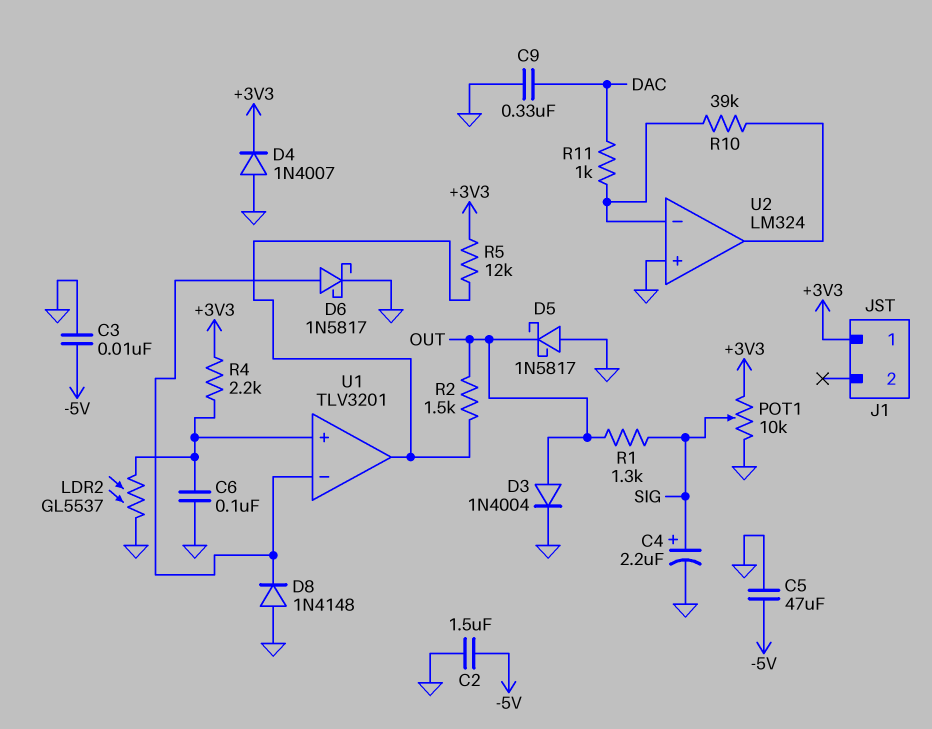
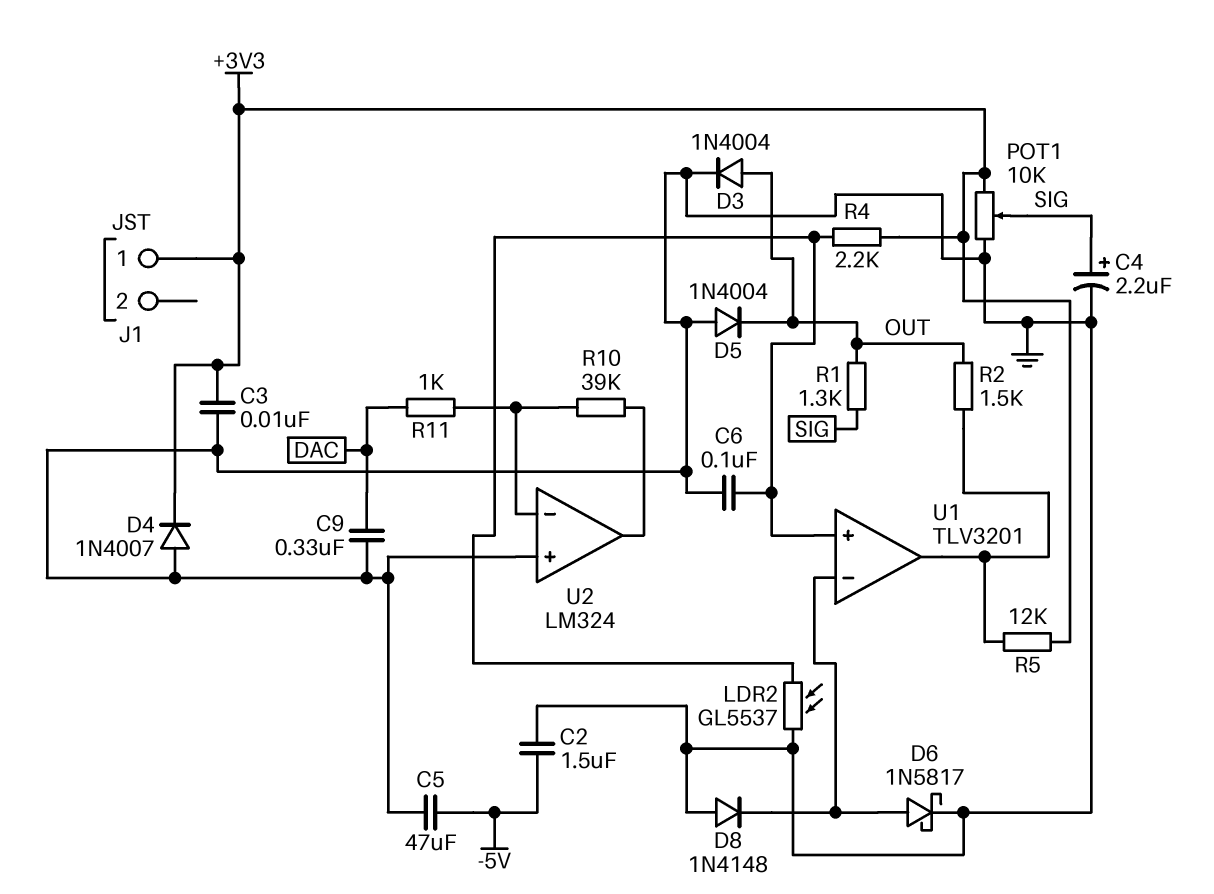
C3: 10nF (-5V, GND) -> 10nF (+3V3, GND)
D5: schottky 1N5817 (A GND, K OUT) -> diode 1N4004 (A GND, K OUT)

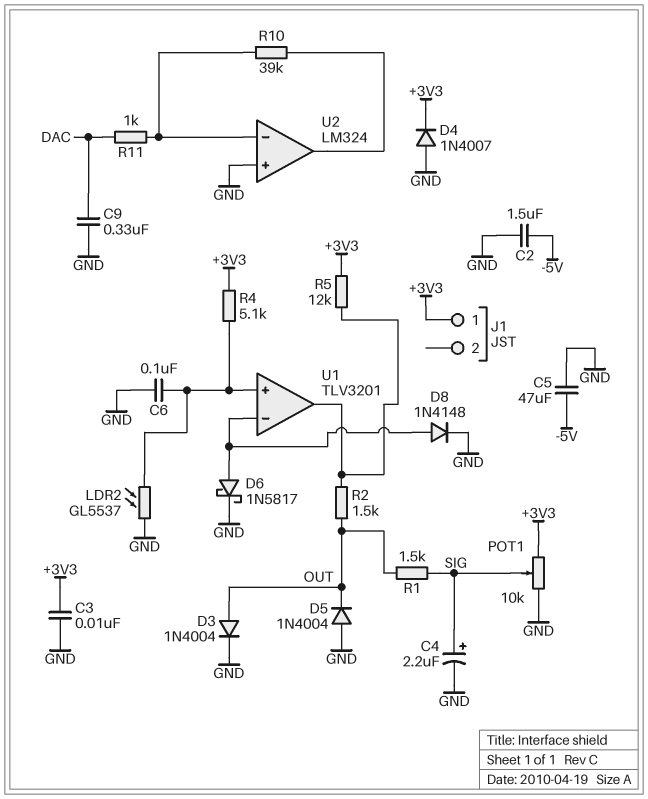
D8: diode 1N4148 (A GND, K U1/in-) -> diode 1N4148 (A U1/in-, K GND)
R1: 1.3k (OUT, SIG) -> 1.5k (OUT, SIG)
R4: 2.2k (+3V3, U1/in+) -> 5.1k (+3V3, U1/in+)

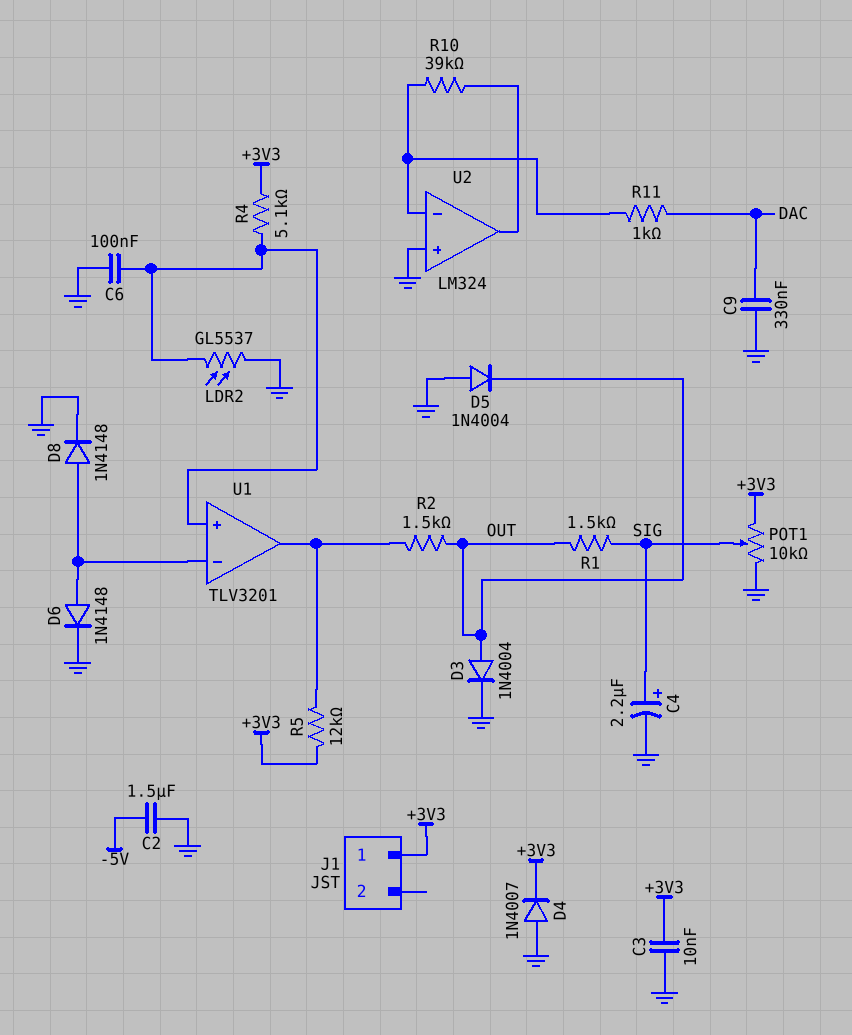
C5: 47uF (-5V, GND) -> none
D6: schottky 1N5817 (A U1/in-, K GND) -> diode 1N4148 (A U1/in-, K GND)

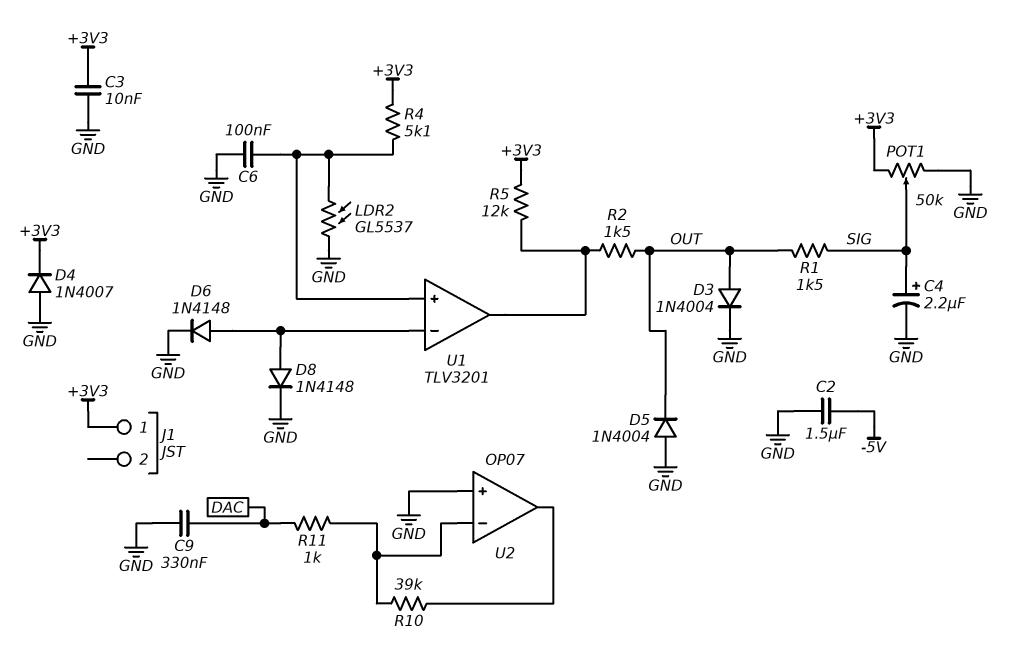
POT1: 10k (+3V3, GND, wiper SIG) -> 50k (+3V3, GND, wiper SIG)
U2: LM324 -> OP07

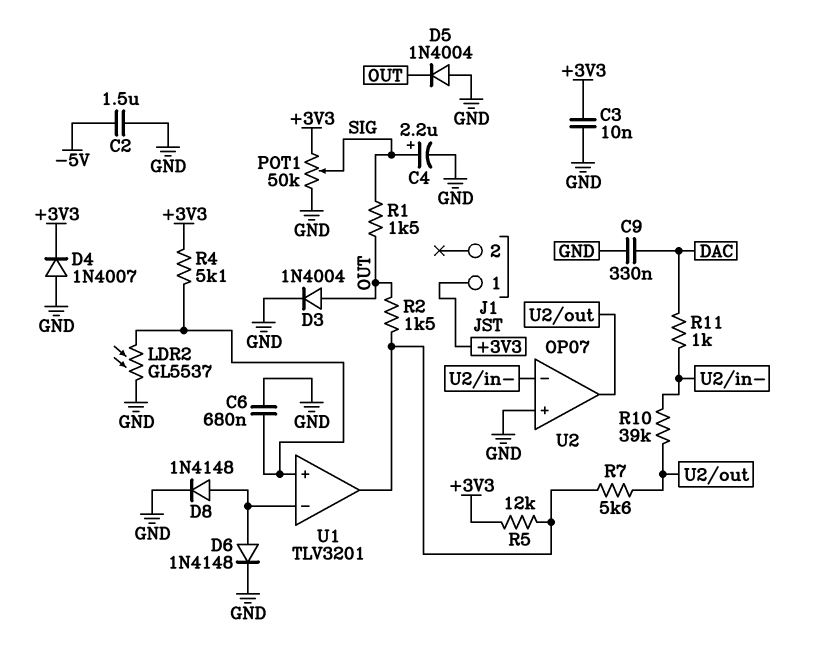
C6: 100nF (GND, U1/in+) -> 680nF (GND, U1/in+)
R7: none -> 5.6k (U1/out, U2/out)

